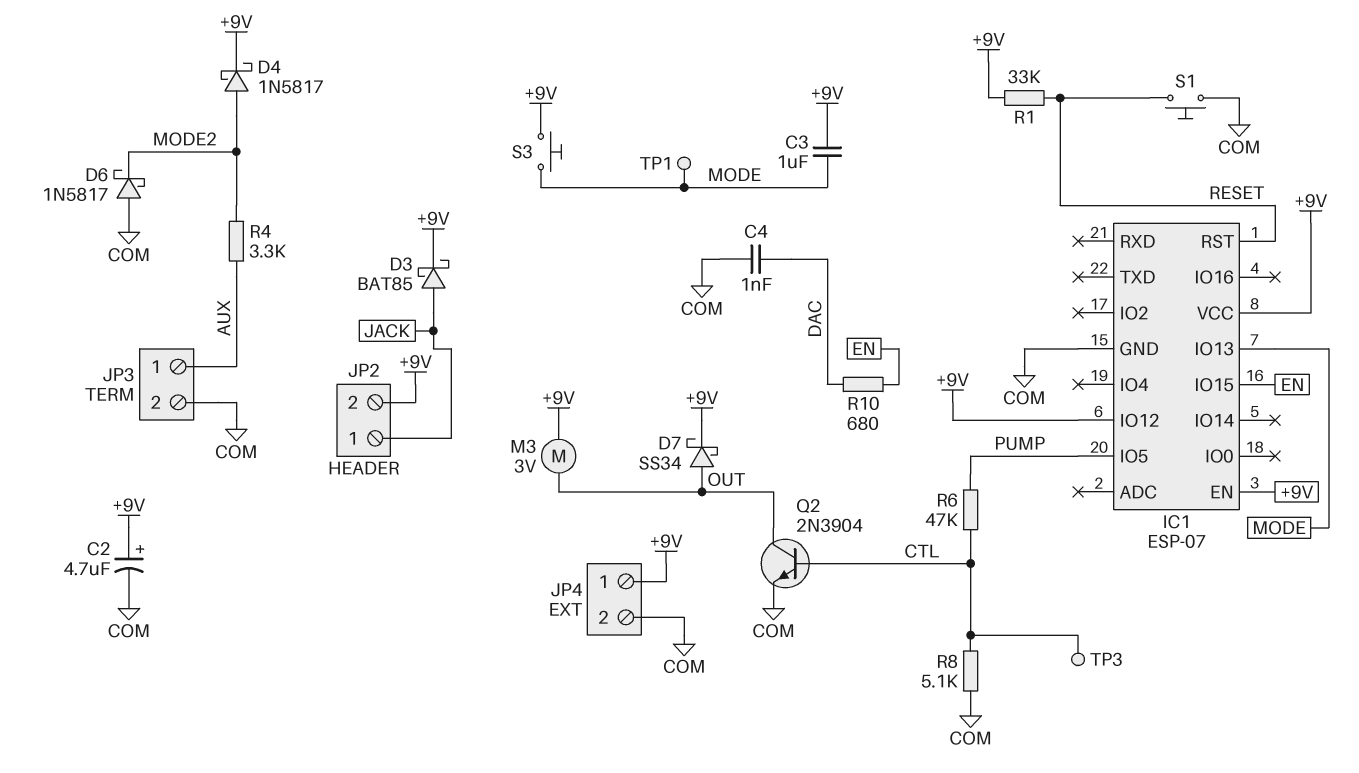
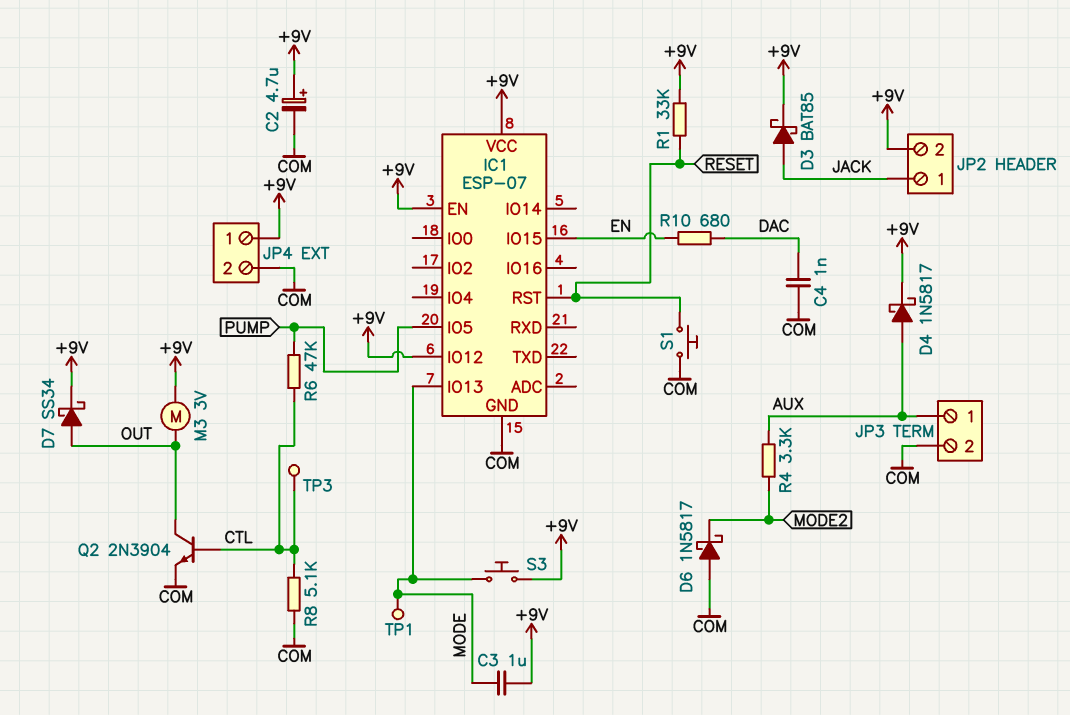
D4: schottky 1N5817 (A MODE2, K +9V) -> schottky 1N5817 (A AUX, K +9V)

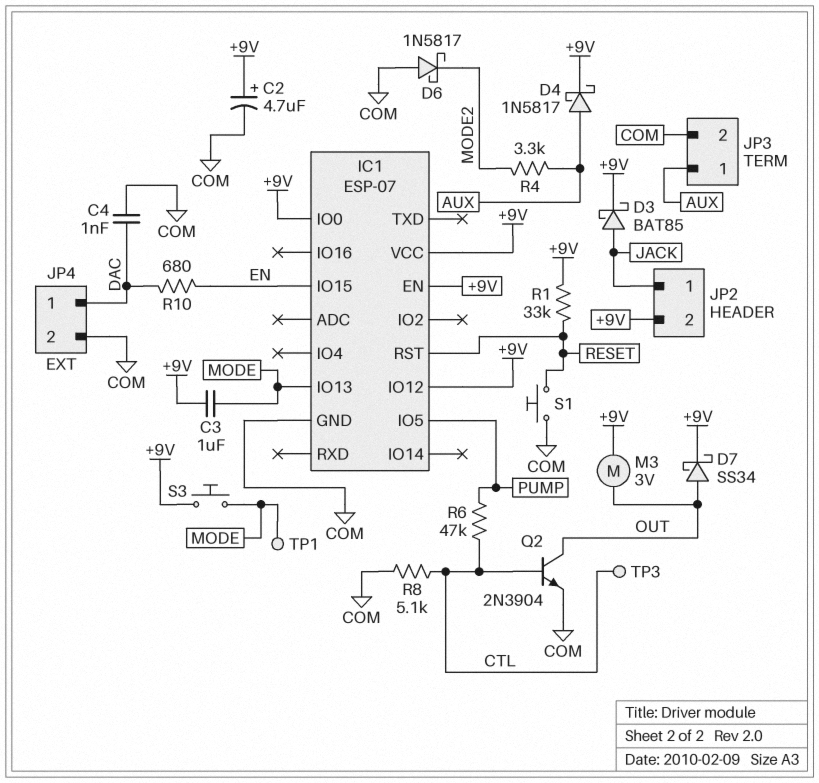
IC1 pin IO0: none -> +9V
JP4 pin 1: +9V -> DAC

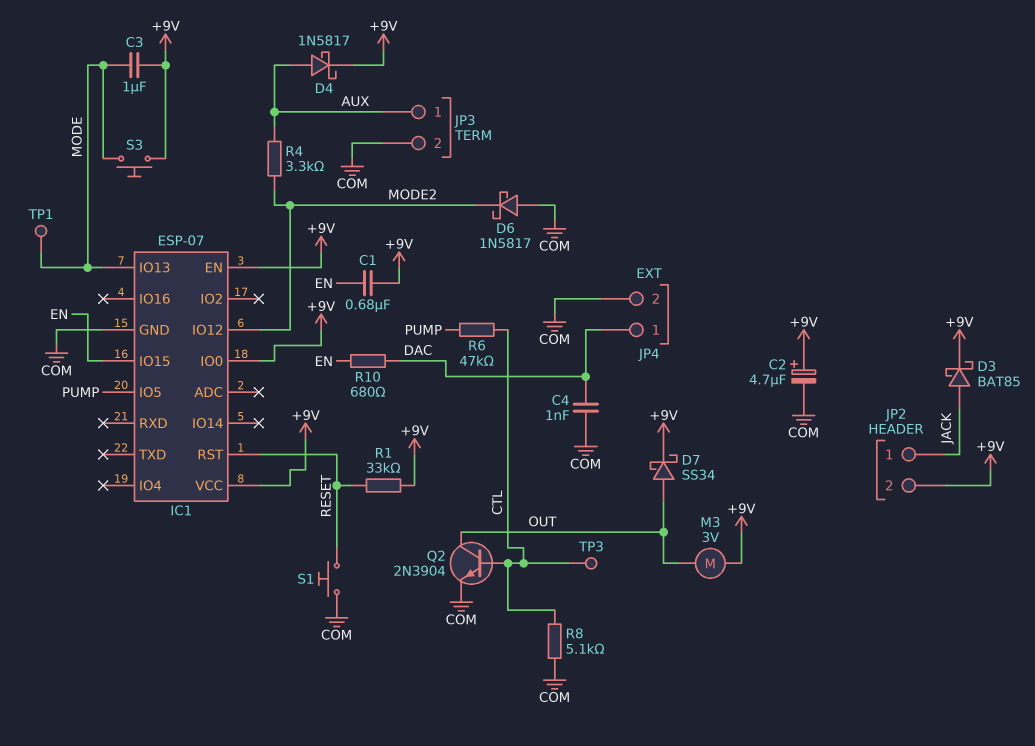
C1: none -> 680nF (+9V, EN)
IC1 pin IO12: +9V -> MODE2

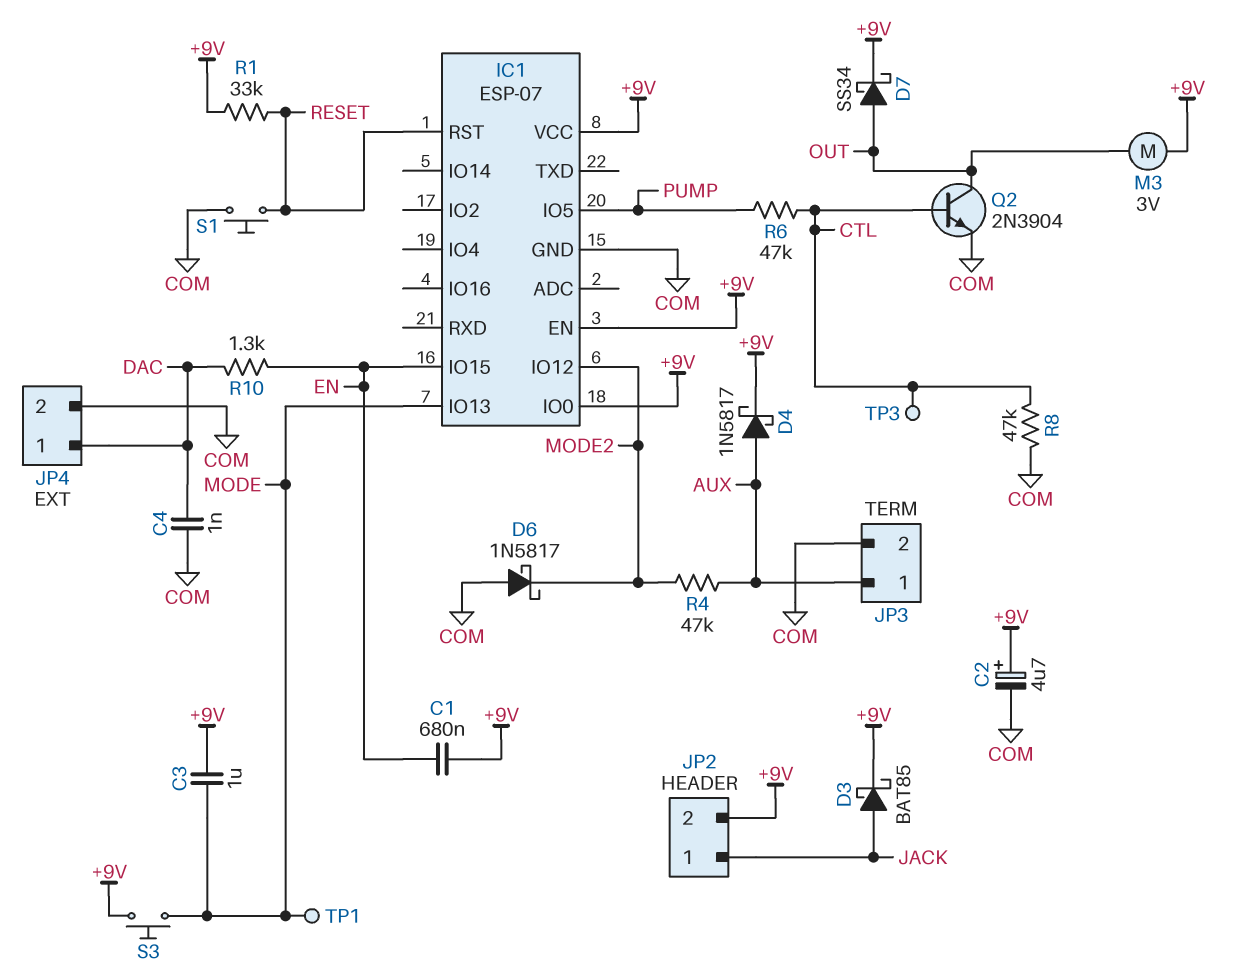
R4: 3.3k (AUX, MODE2) -> 47k (AUX, MODE2)
R8: 5.1k (COM, CTL) -> 47k (COM, CTL)
R10: 680 (DAC, EN) -> 1.3k (DAC, EN)

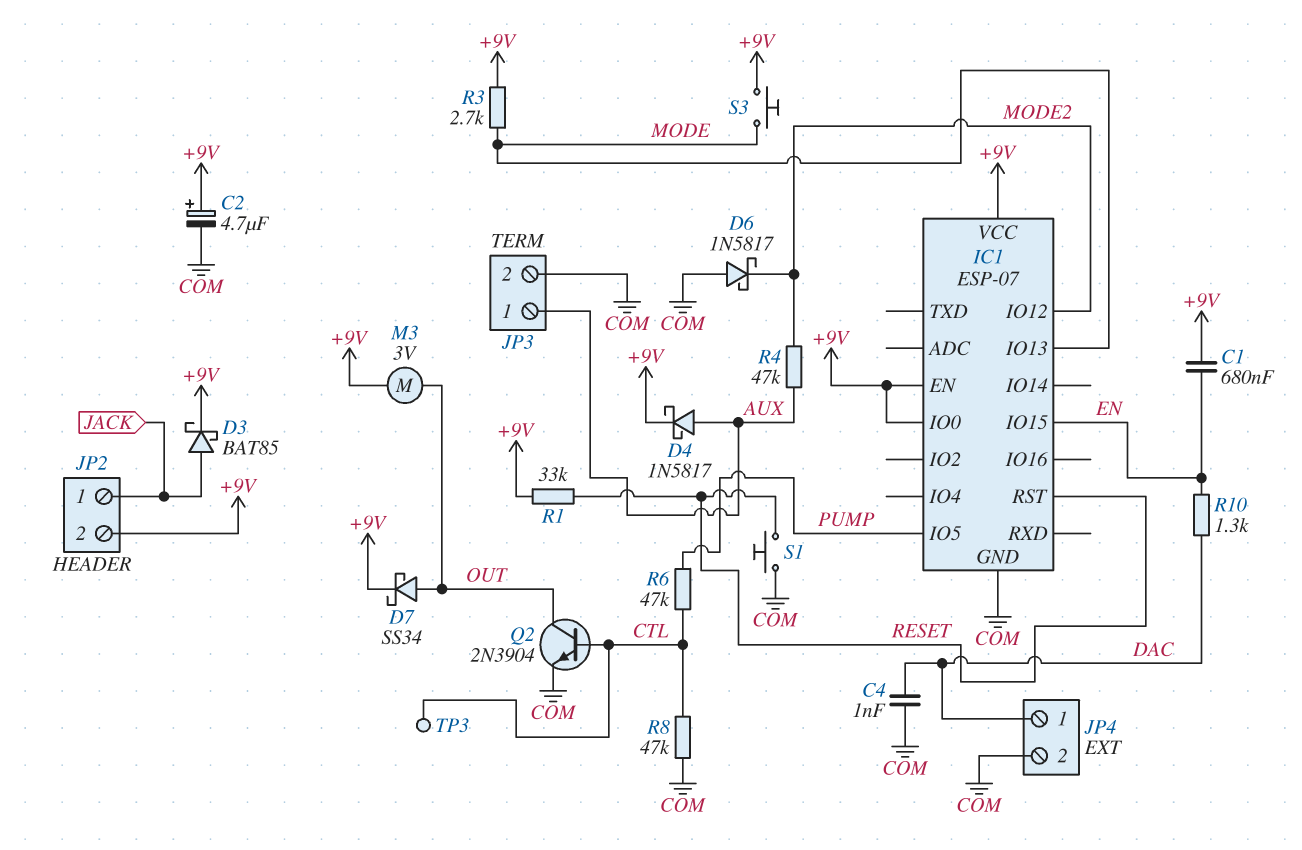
C3: 1uF (+9V, MODE) -> none
R3: none -> 2.7k (+9V, MODE)
TP1: test point (MODE) -> none

